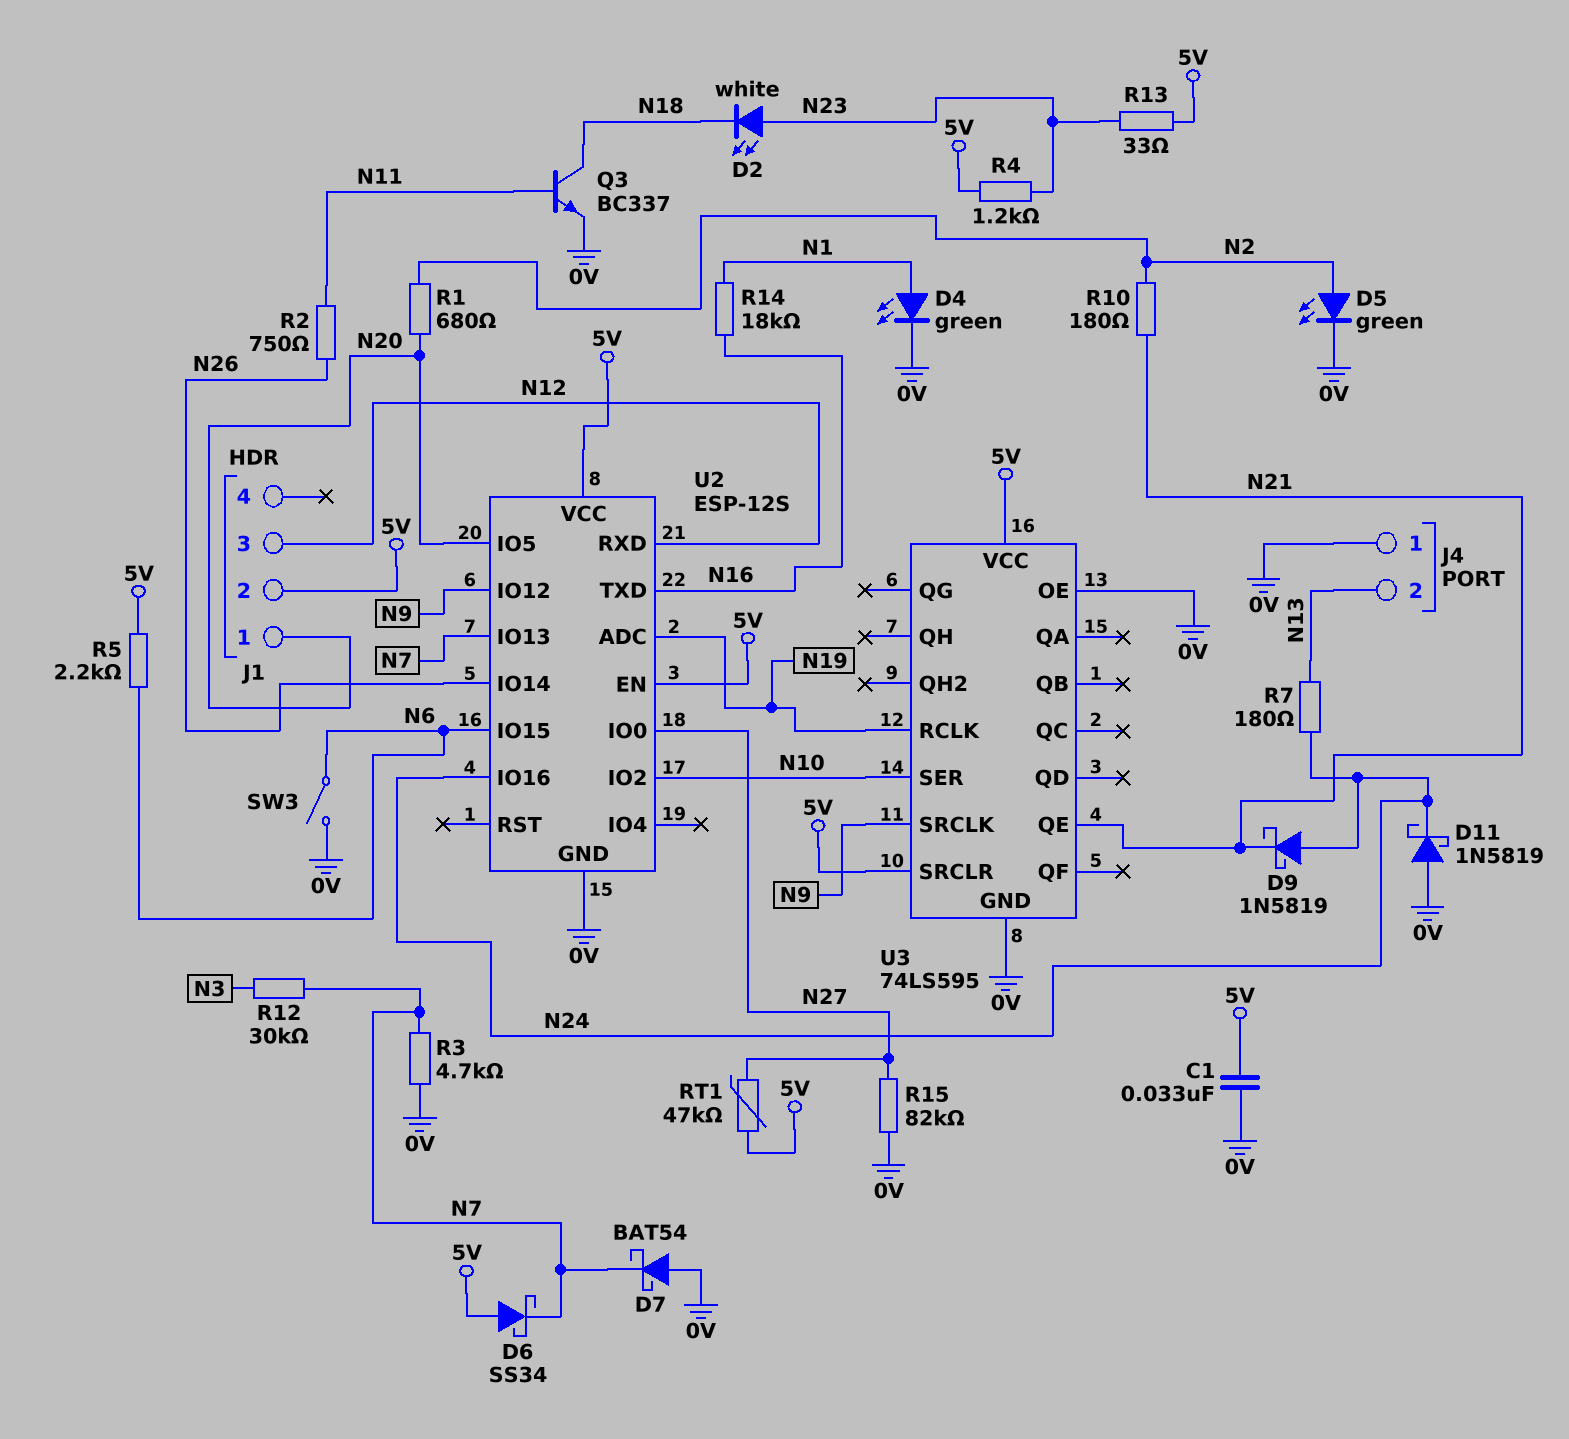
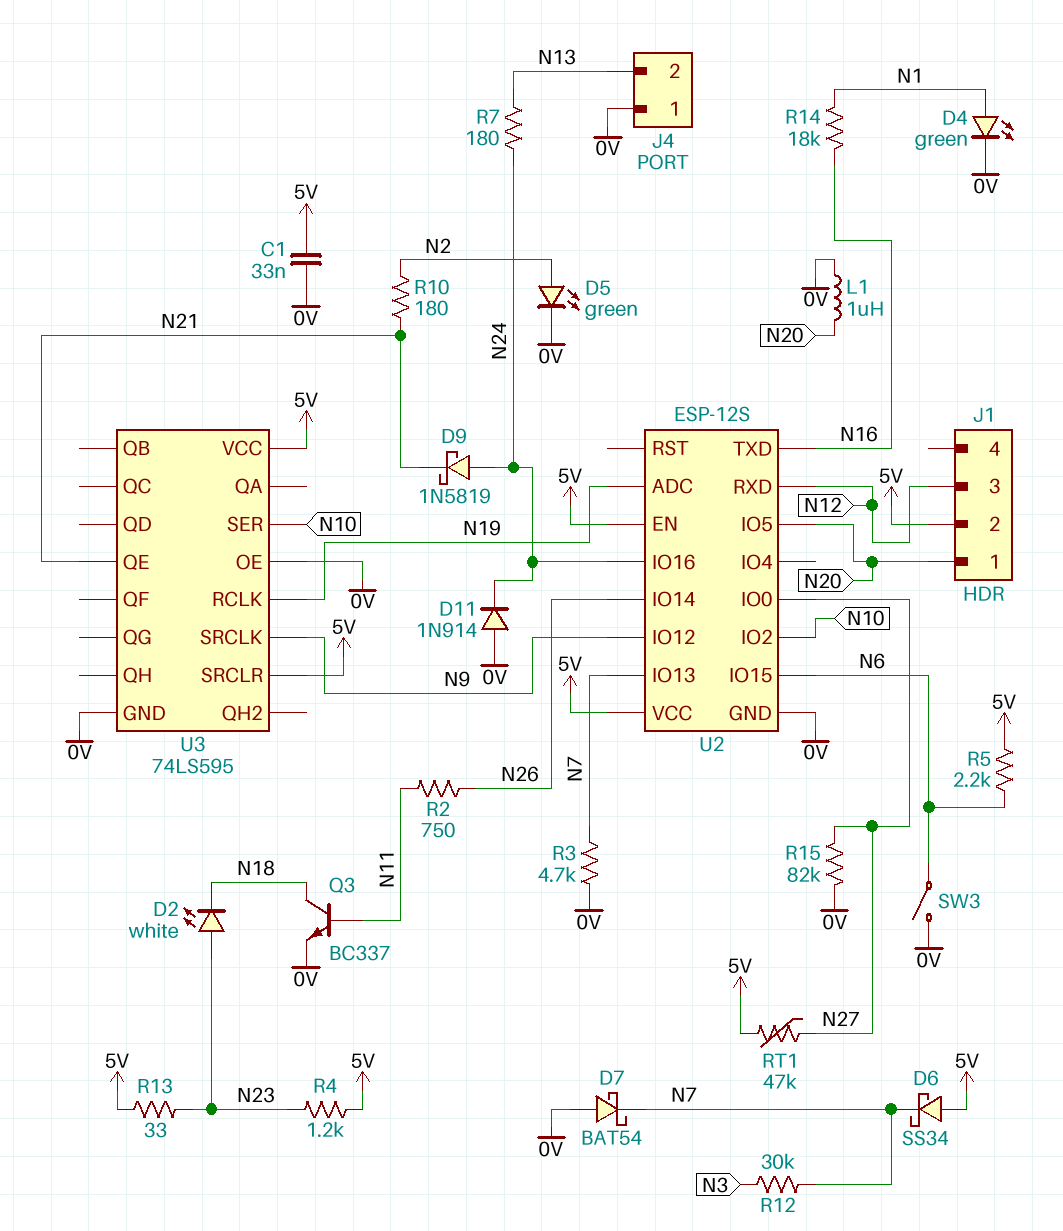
D11: schottky 1N5819 (A 0V, K N24) -> diode 1N914 (A 0V, K N24)
L1: none -> 1uH (0V, N20)
R1: 680 (N2, N20) -> none

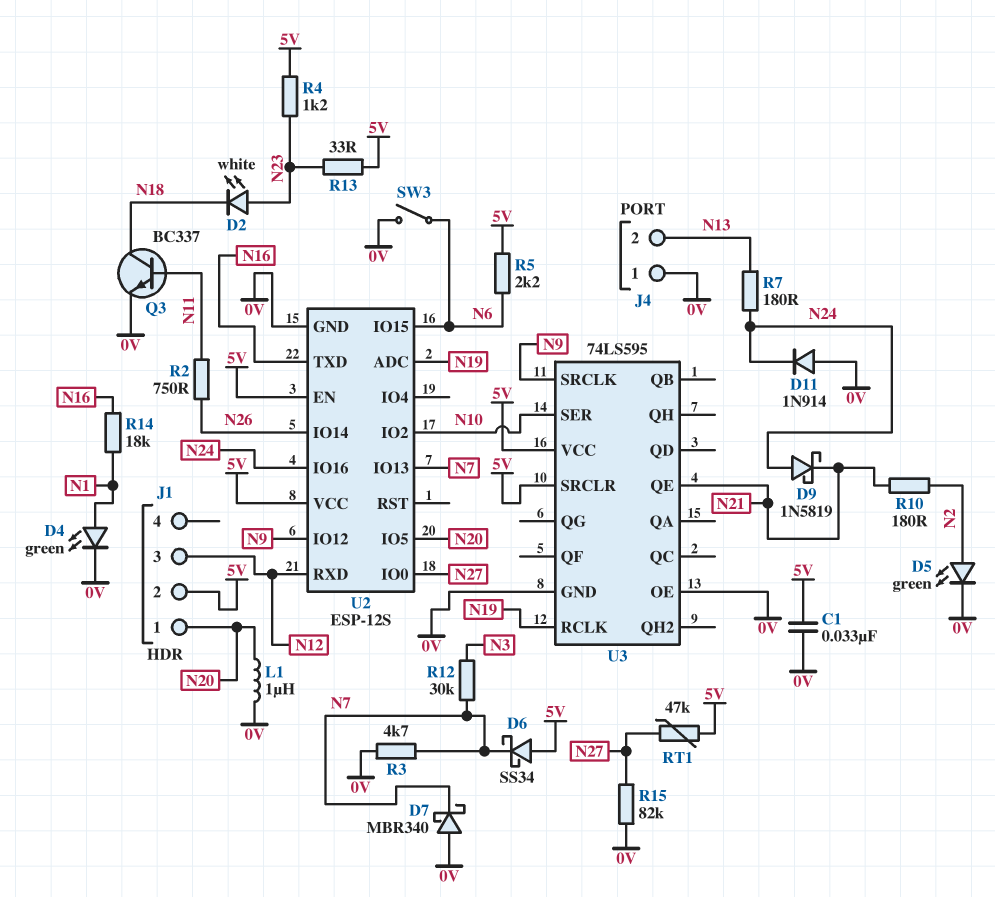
D7: schottky BAT54 (A 0V, K N7) -> schottky MBR340 (A 0V, K N7)

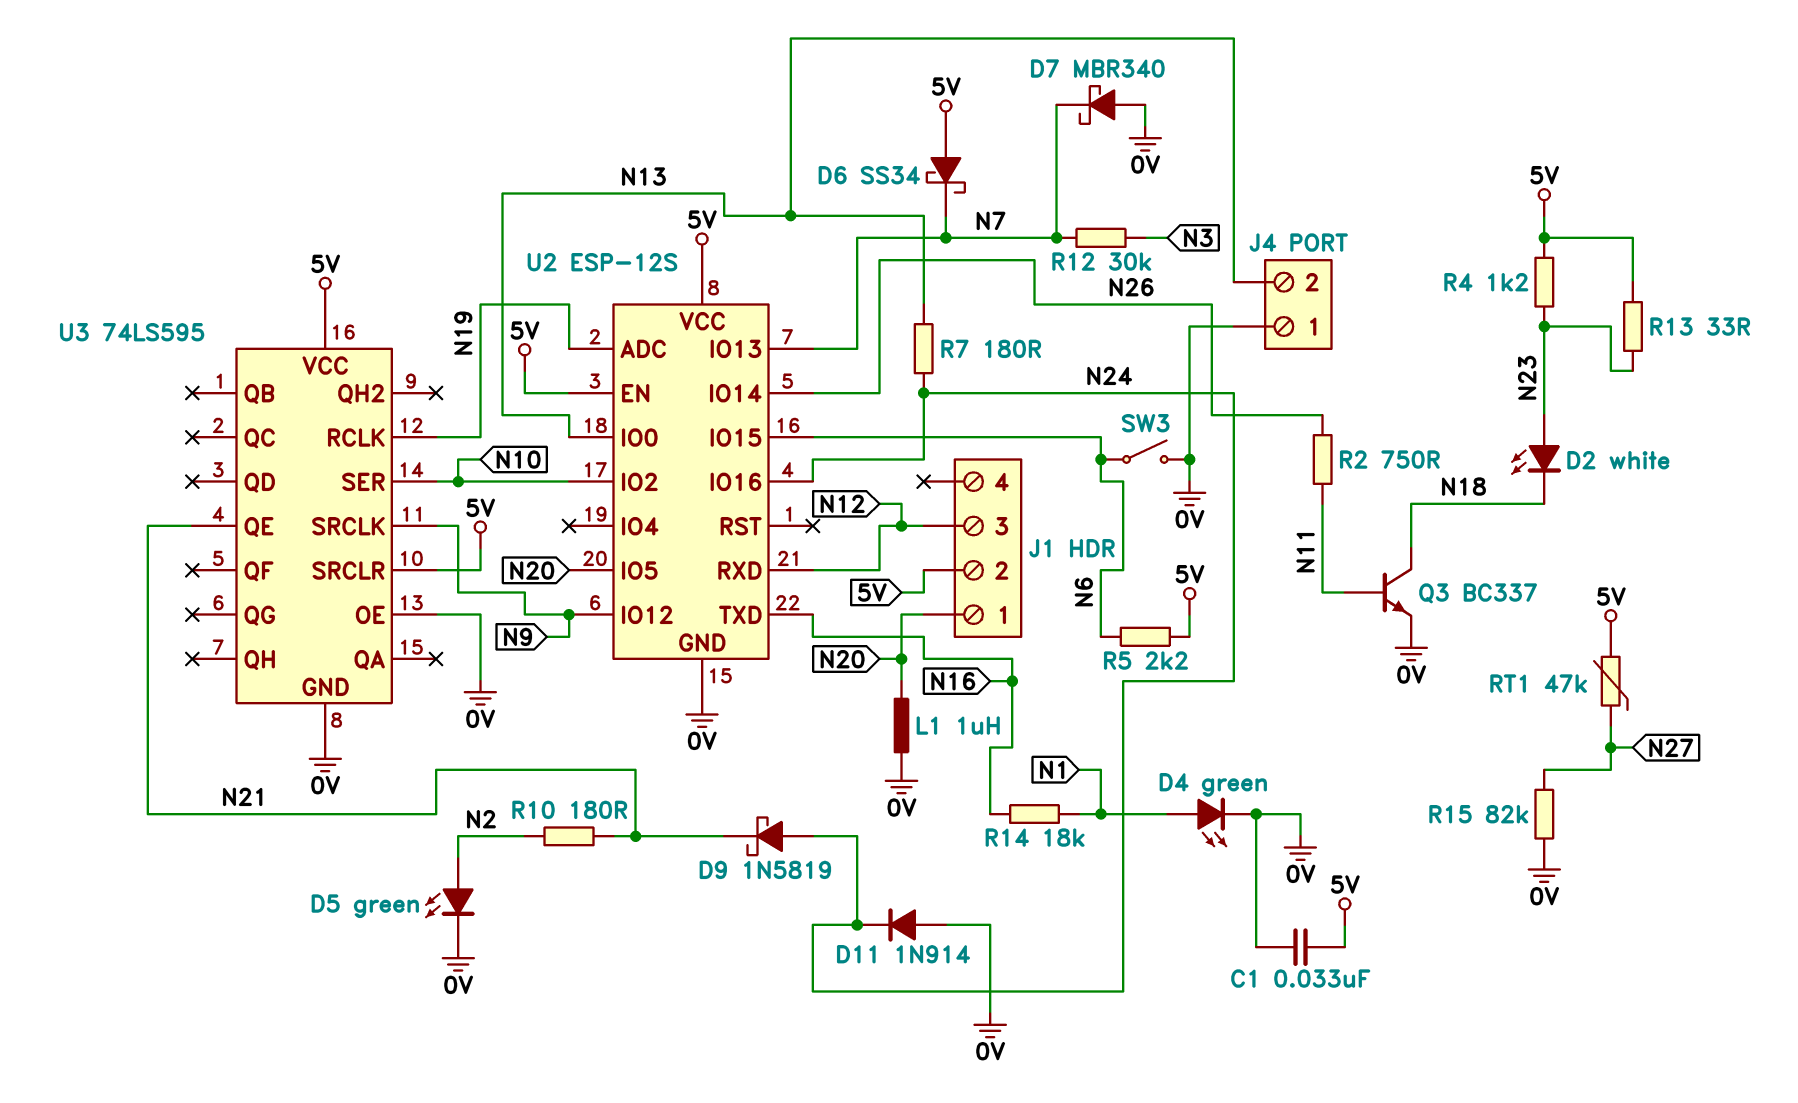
R3: 4.7k (0V, N7) -> none
U2 pin IO0: N27 -> N13

